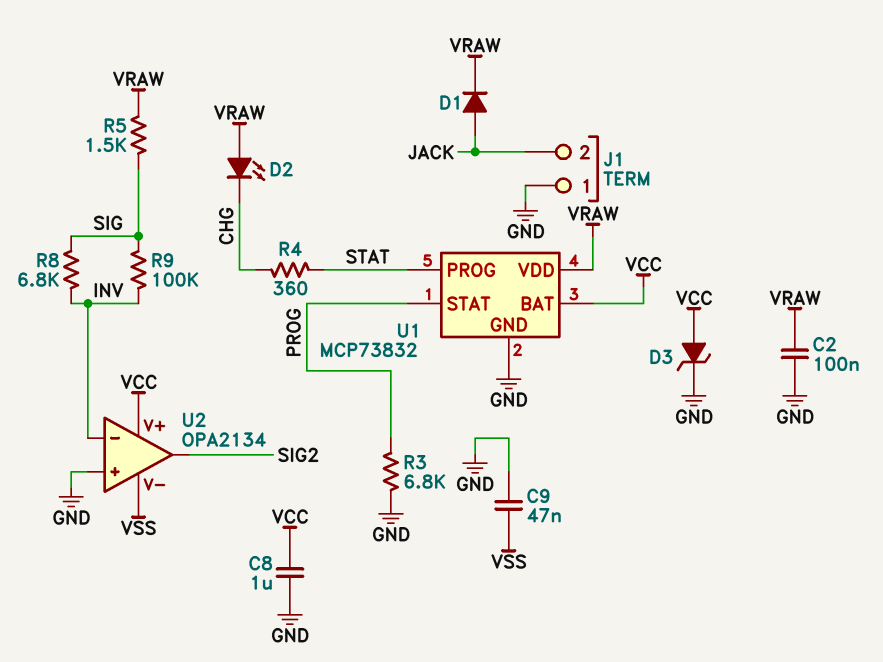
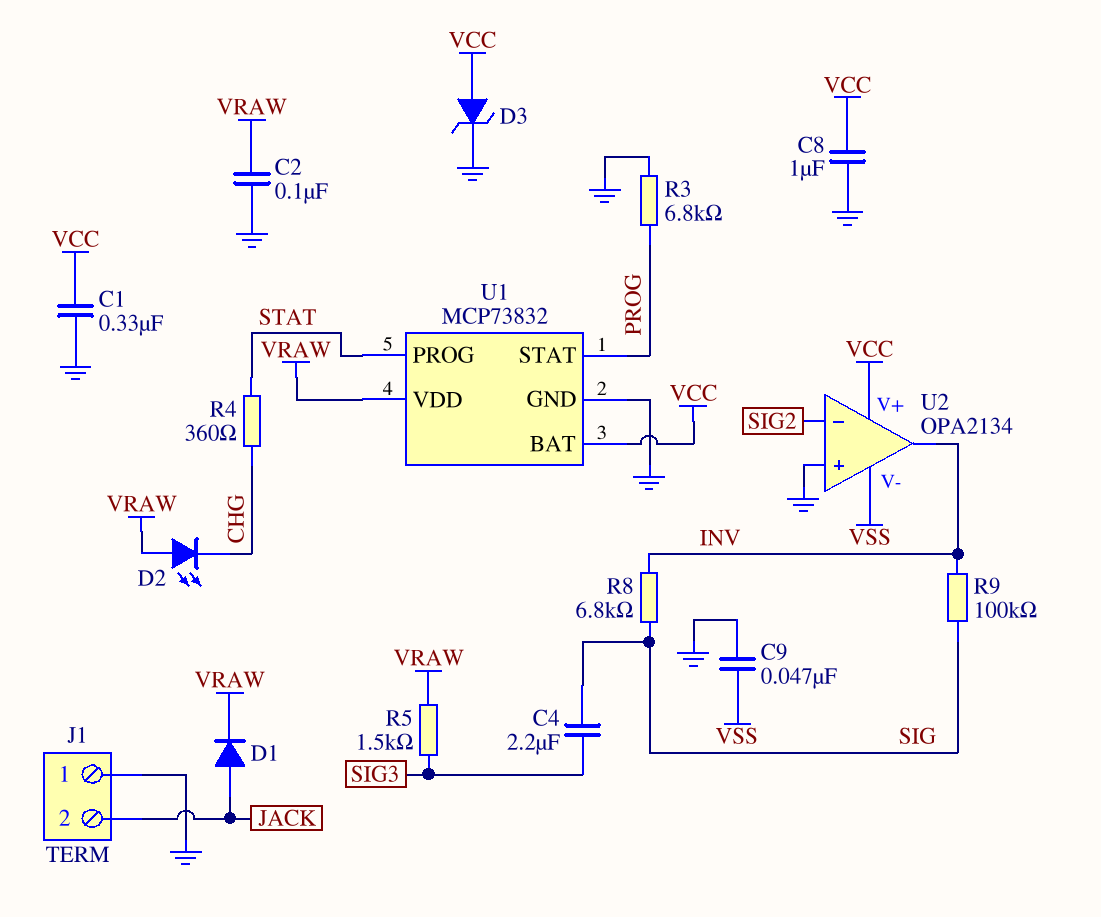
C1: none -> 330nF (GND, VCC)
C4: none -> 2.2uF (SIG, SIG3)
R5: 1.5k (SIG, VRAW) -> 1.5k (SIG3, VRAW)
U2 pin in-: INV -> SIG2
U2 pin out: SIG2 -> INV

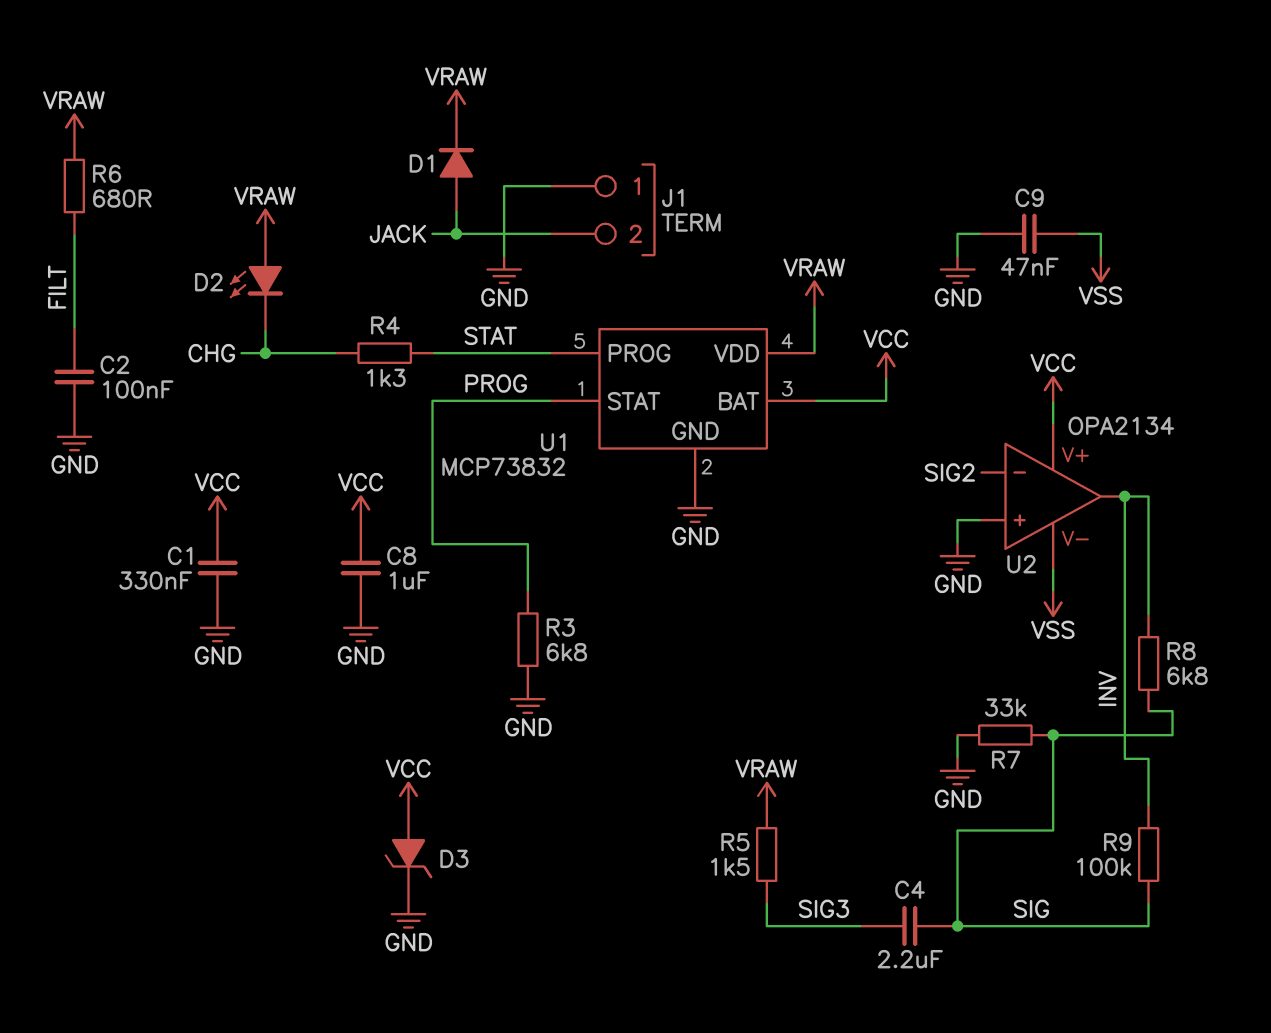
C2: 100nF (GND, VRAW) -> 100nF (FILT, GND)
R4: 360 (CHG, STAT) -> 1.3k (CHG, STAT)
R6: none -> 680 (FILT, VRAW)
R7: none -> 33k (GND, SIG)

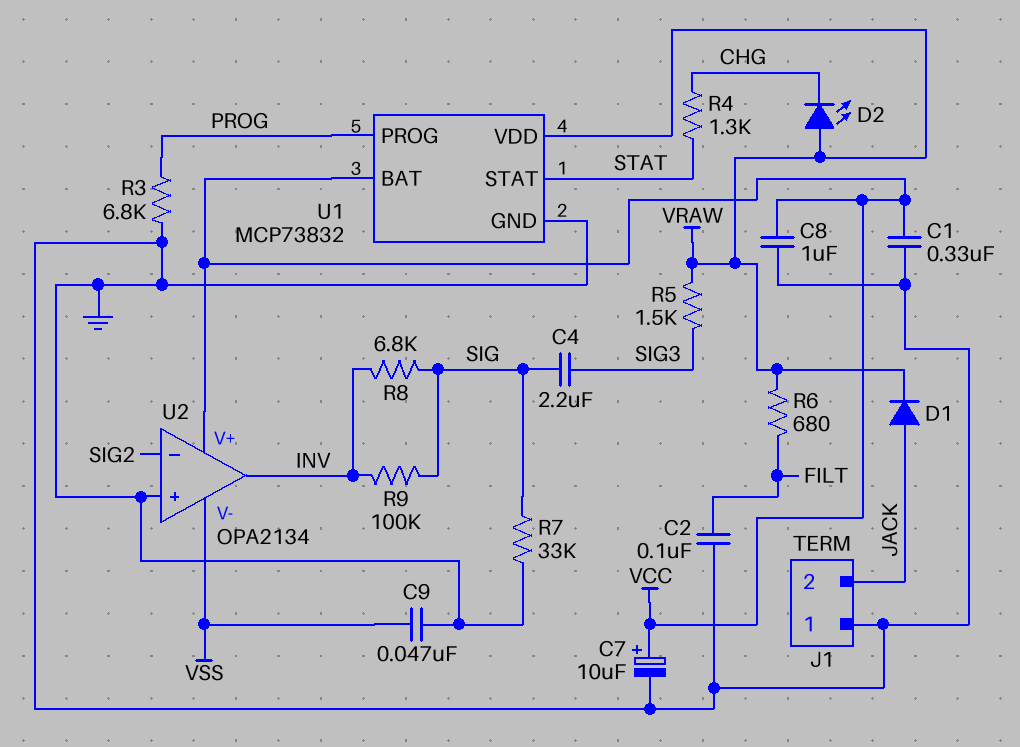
C7: none -> 10uF (plus VCC, minus GND)
D3: zener (A VCC, K GND) -> none
U1 pin PROG: STAT -> PROG
U1 pin STAT: PROG -> STAT

